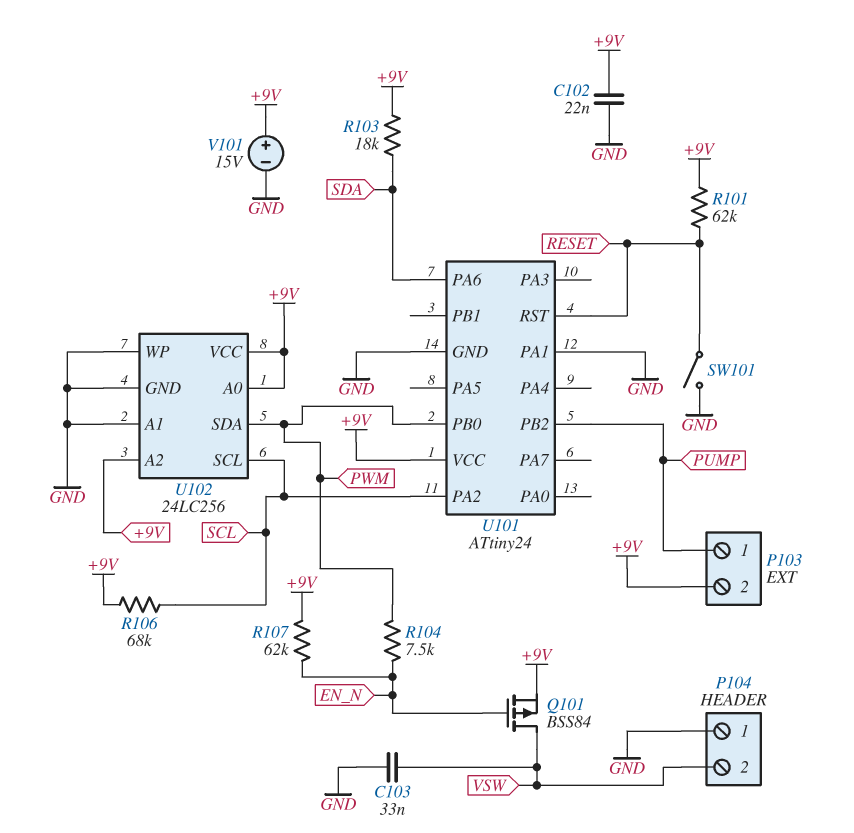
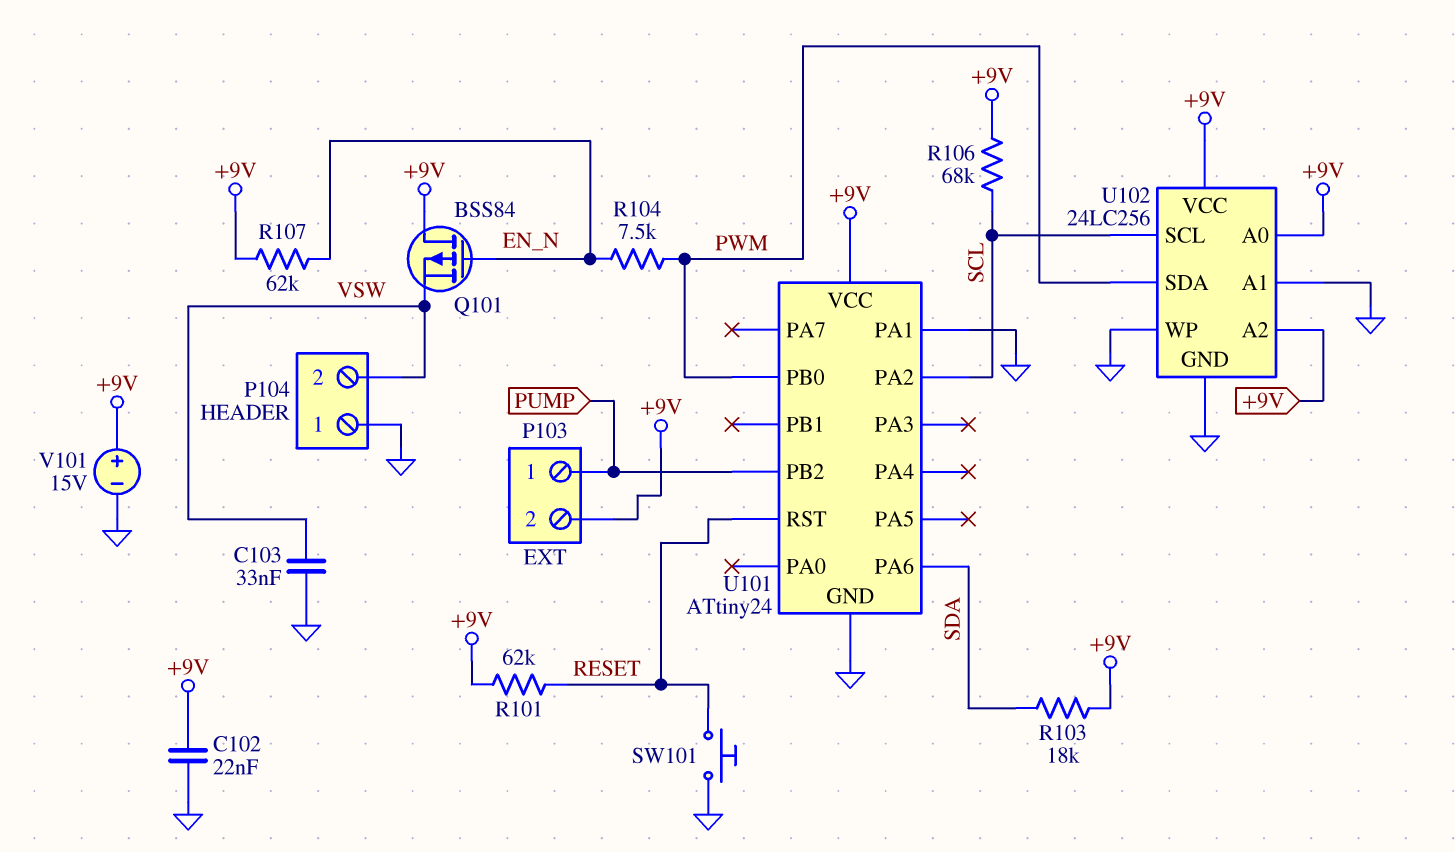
Q101: PMOS BSS84 (G EN_N, D VSW, S +9V) -> PMOS BSS84 (G EN_N, D +9V, S VSW)
SW101: switch (GND, RESET) -> button (GND, RESET)

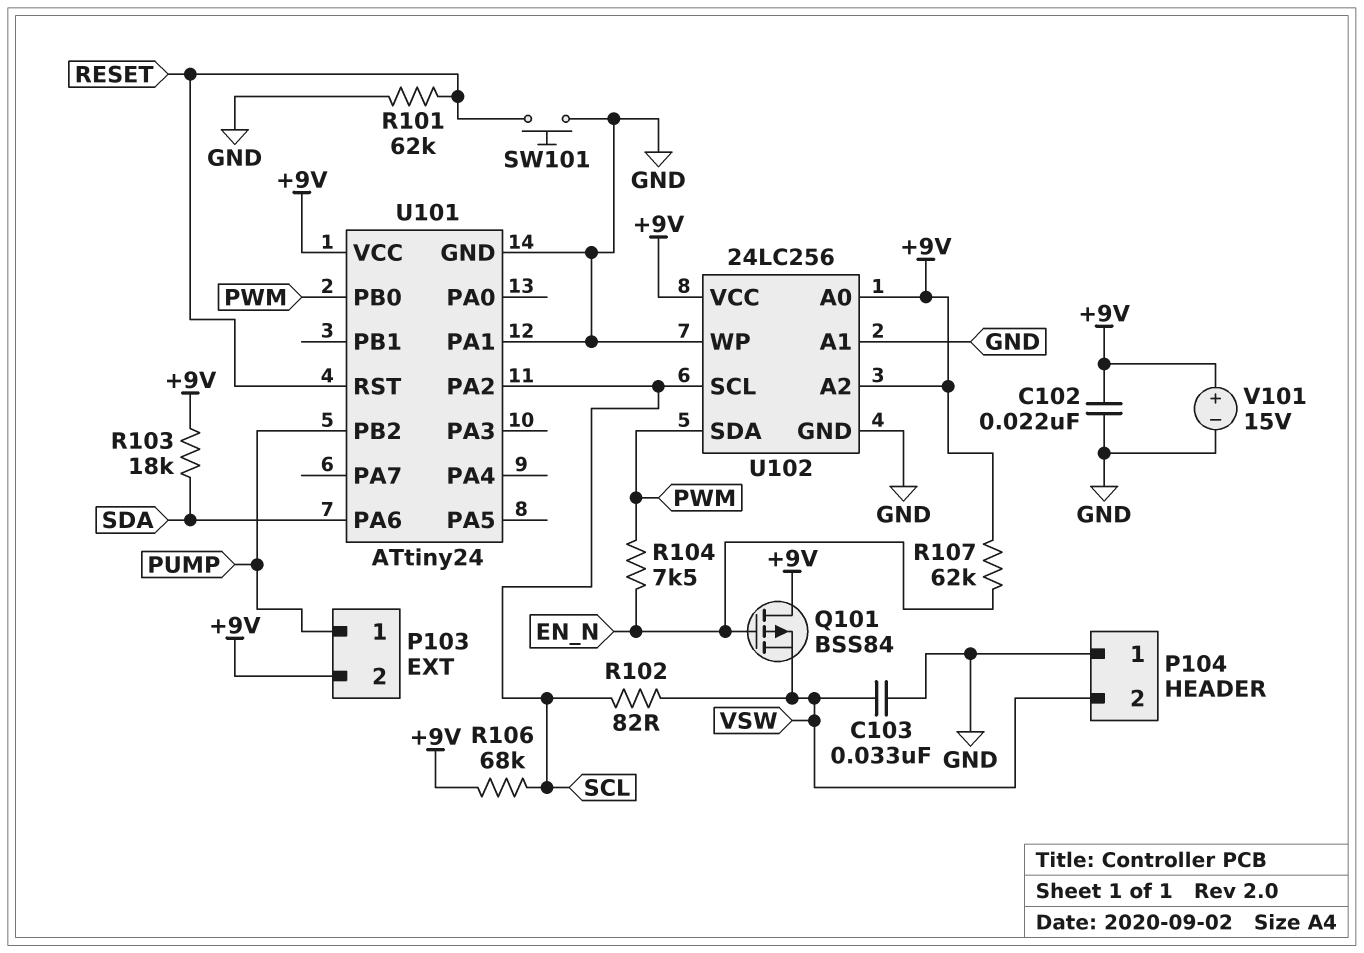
R101: 62k (+9V, RESET) -> 62k (GND, RESET)
R102: none -> 82 (SCL, VSW)

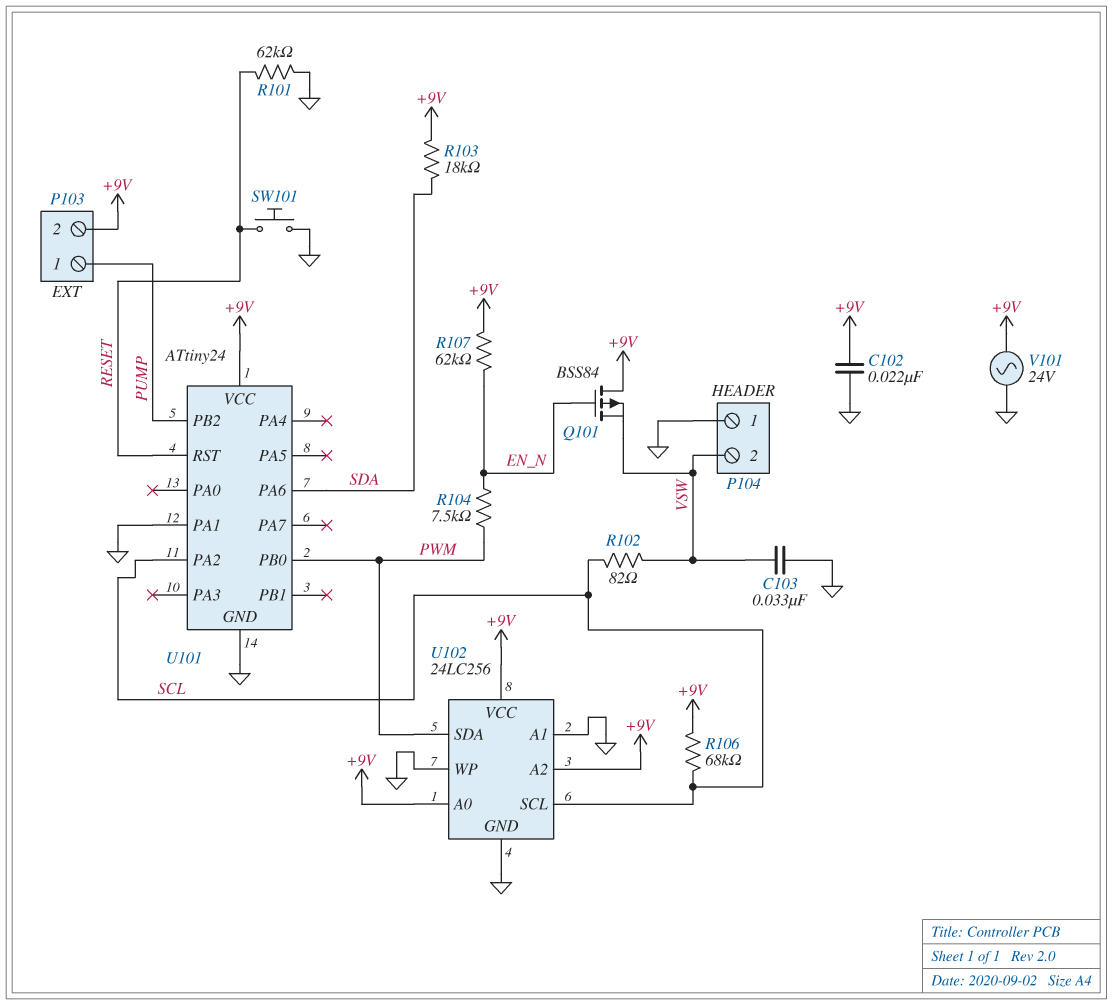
V101: 15V (plus +9V, minus GND) -> AC 24V (+9V, GND)

